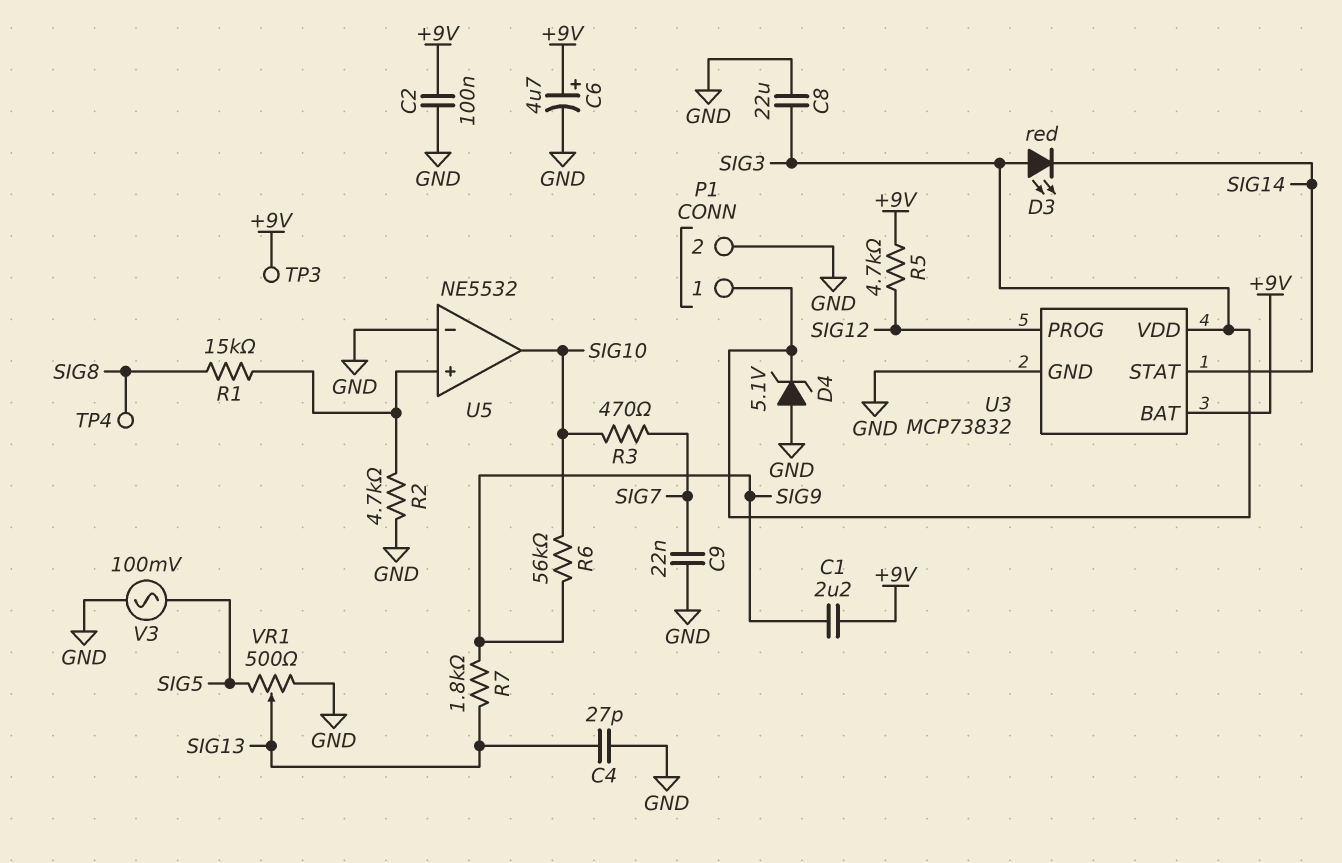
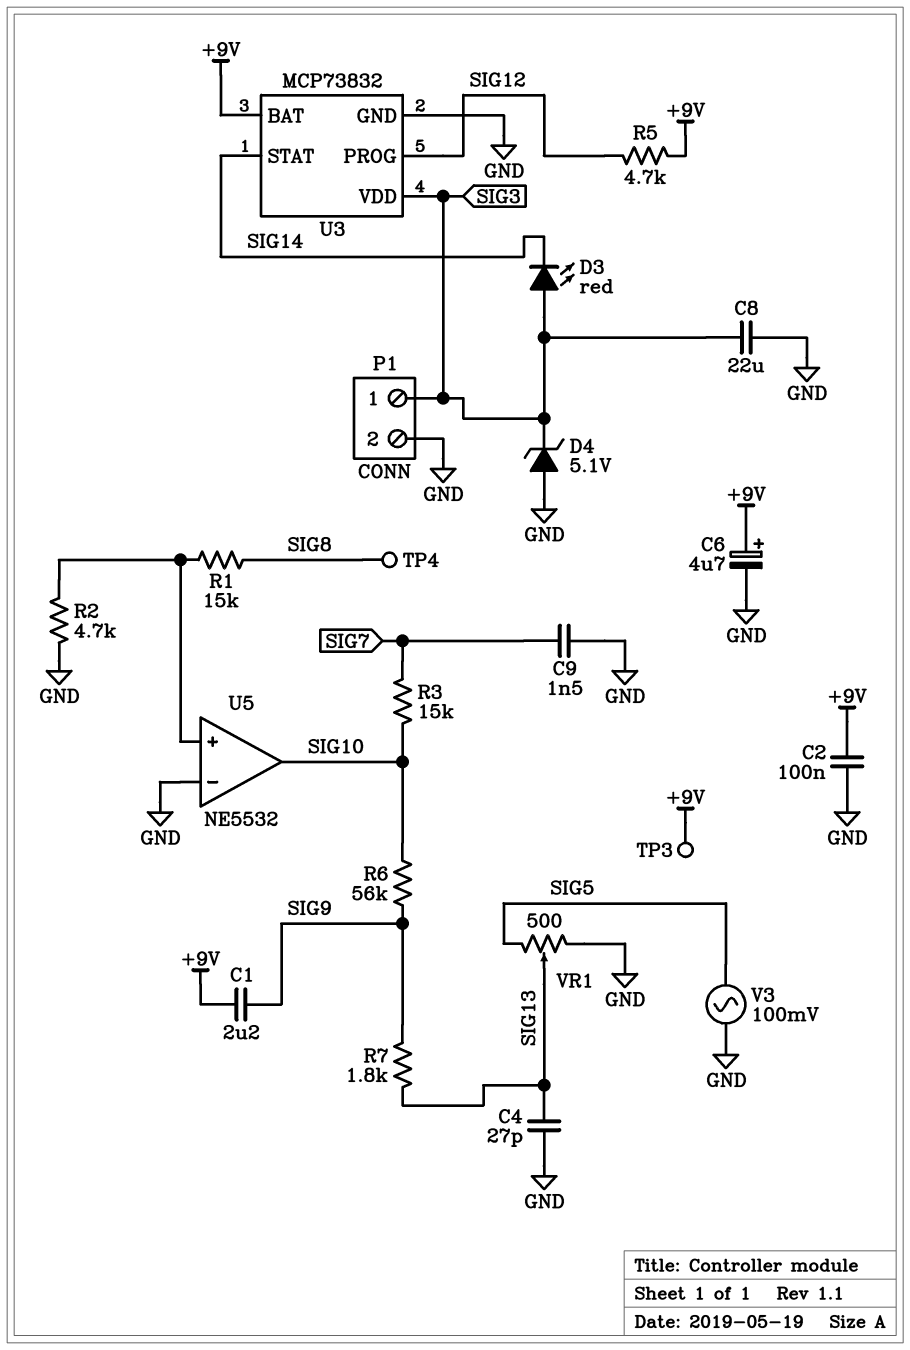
C9: 22nF (GND, SIG7) -> 1.5nF (GND, SIG7)
R3: 470 (SIG7, SIG10) -> 15k (SIG7, SIG10)

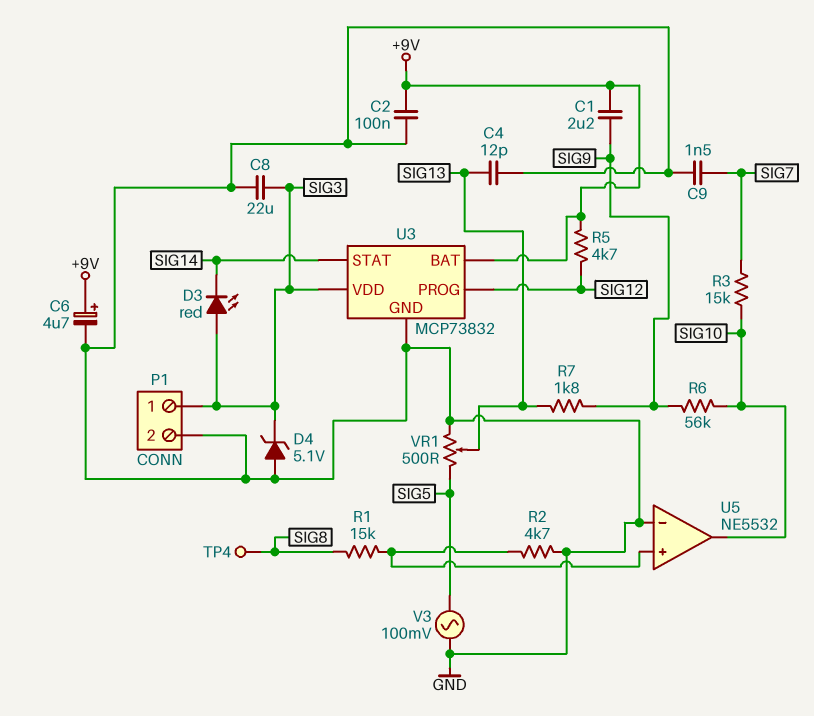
C4: 27pF (GND, SIG13) -> 12pF (GND, SIG13)
TP3: test point (+9V) -> none

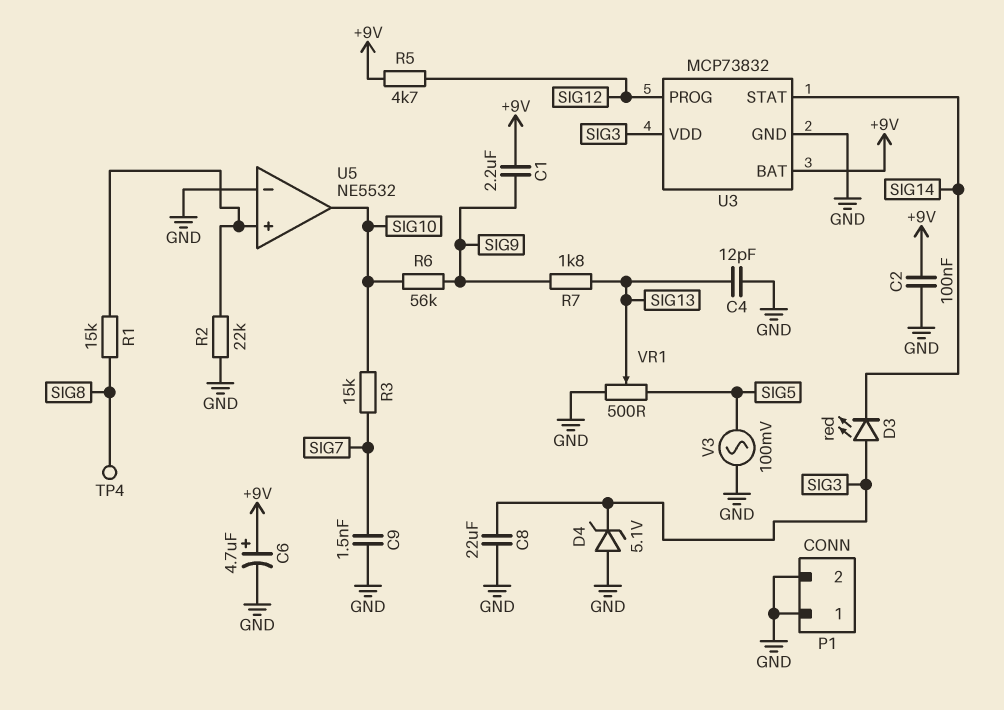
P1 pin 1: SIG3 -> GND
R2: 4.7k (GND, U5/in+) -> 22k (GND, U5/in+)

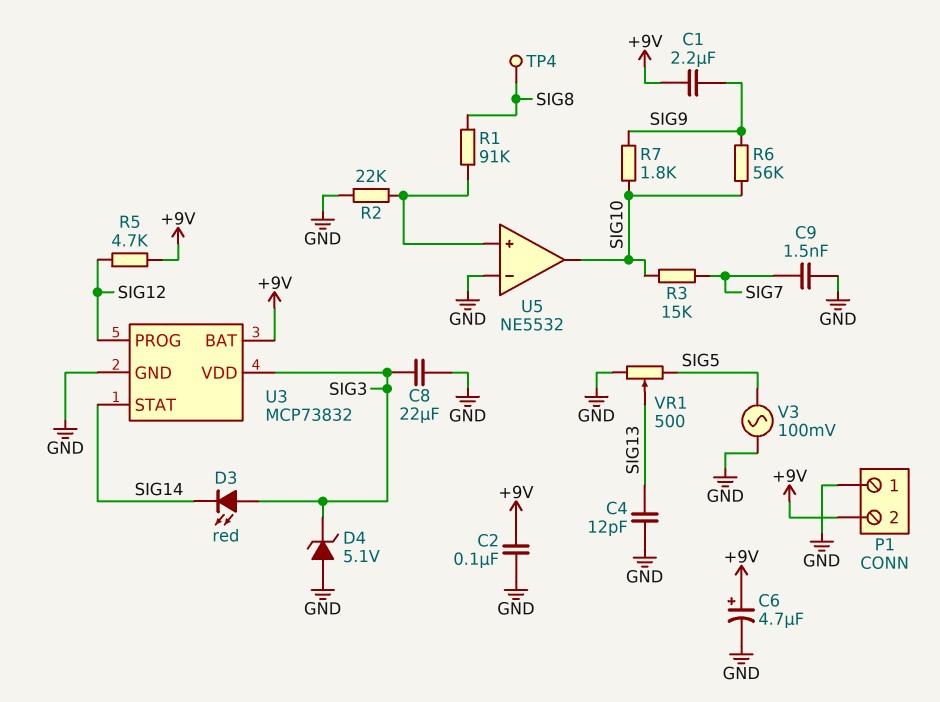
P1 pin 2: GND -> +9V
R1: 15k (SIG8, U5/in+) -> 91k (SIG8, U5/in+)
R7: 1.8k (SIG9, SIG13) -> 1.8k (SIG9, SIG10)

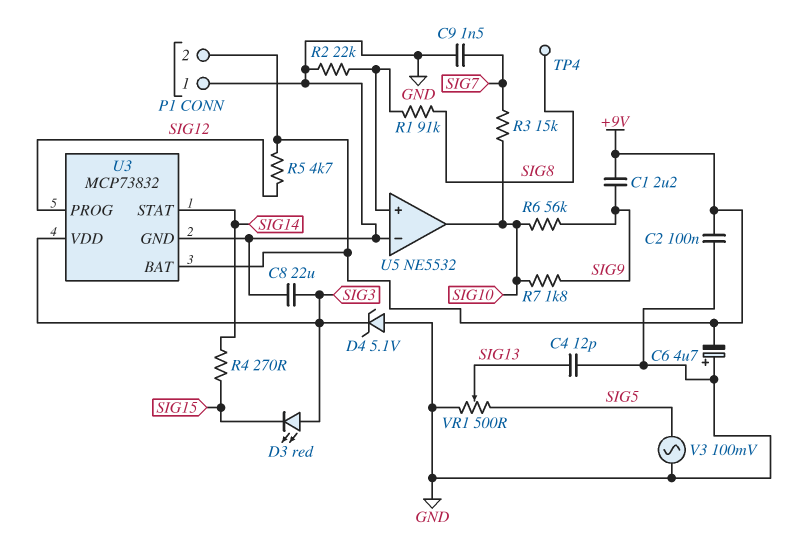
C6: 4.7uF (plus +9V, minus GND) -> 4.7uF (plus GND, minus +9V)
D3: LED red (A SIG3, K SIG14) -> LED red (A SIG3, K SIG15)
R4: none -> 270 (SIG14, SIG15)

